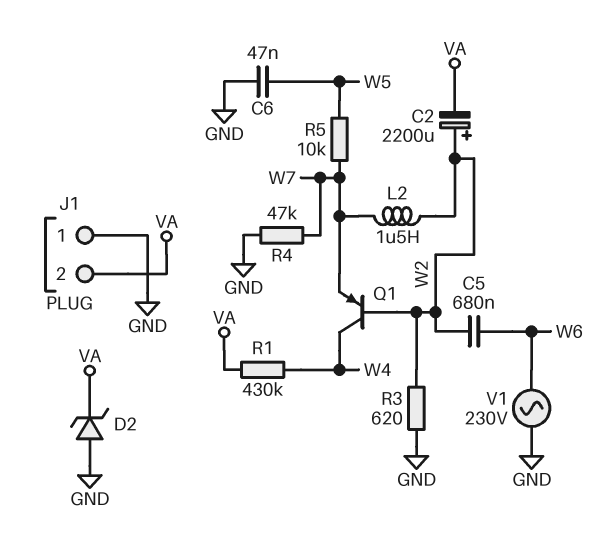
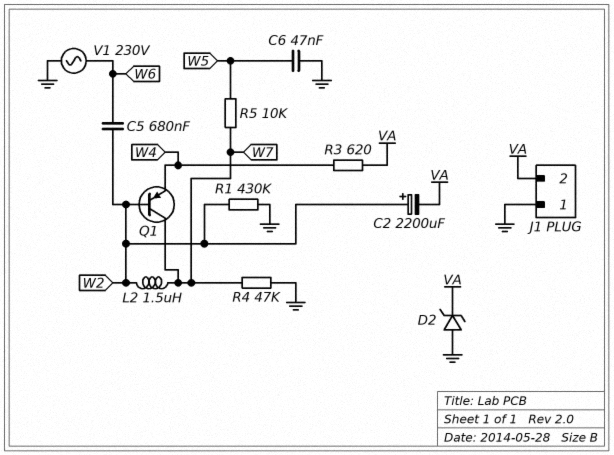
Q1: PNP (B W2, C W4, E W7) -> PNP (B W2, C W7, E W4)
R1: 430k (VA, W4) -> 430k (GND, W2)
R3: 620 (GND, W2) -> 620 (VA, W4)

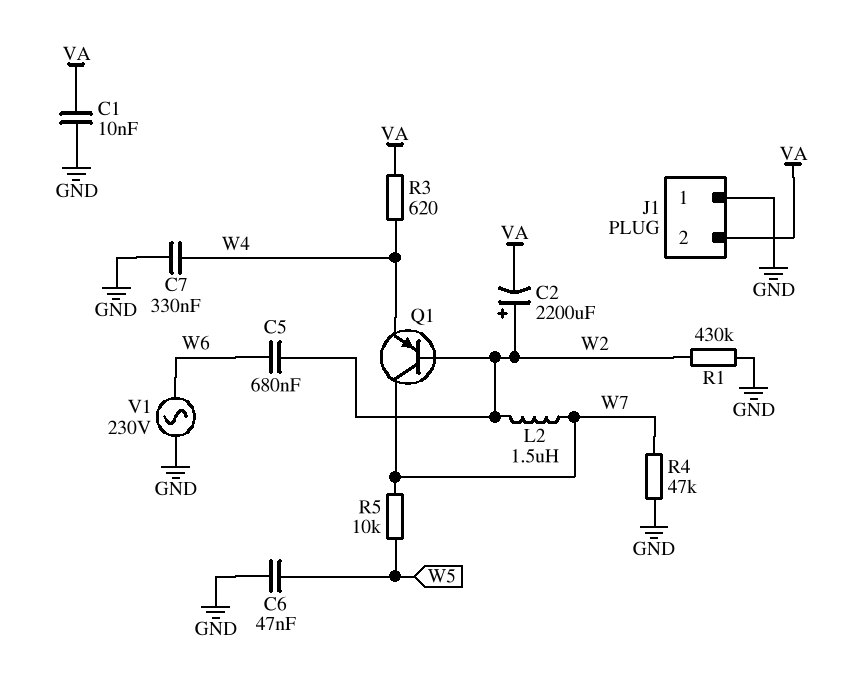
C1: none -> 10nF (GND, VA)
C7: none -> 330nF (GND, W4)
D2: zener (A GND, K VA) -> none

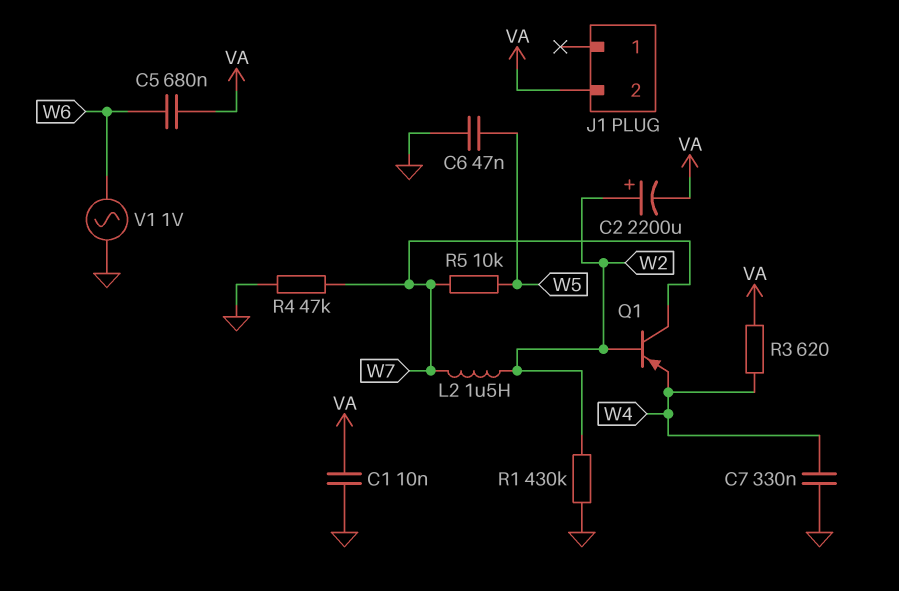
C5: 680nF (W2, W6) -> 680nF (VA, W6)
J1 pin 1: GND -> none
V1: AC 230V (GND, W6) -> AC 1V (GND, W6)

